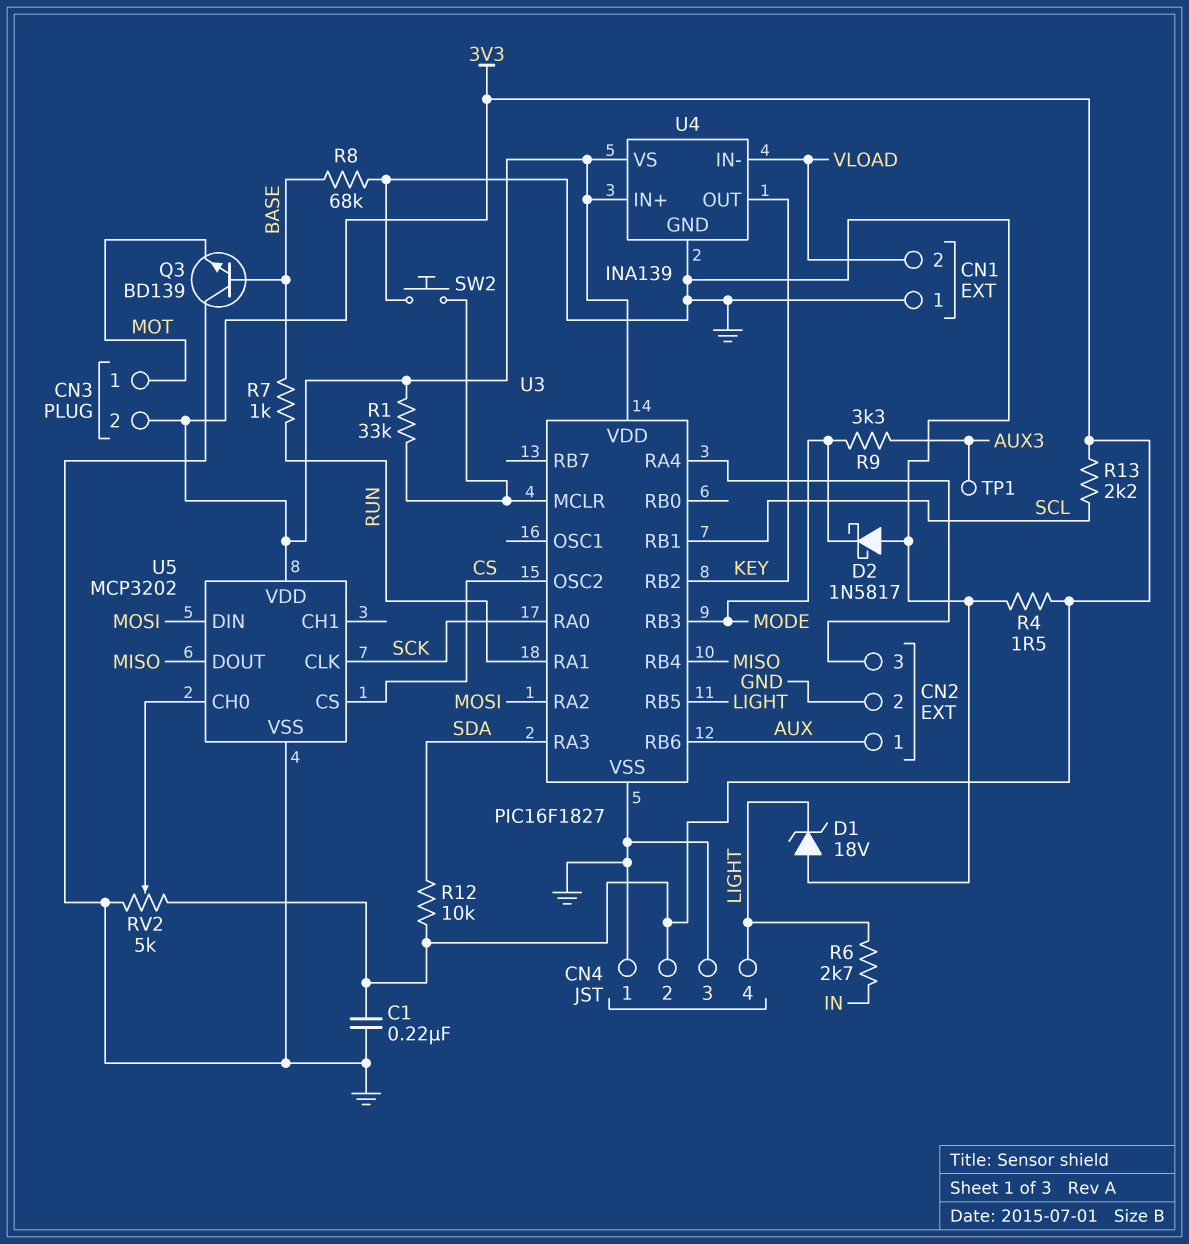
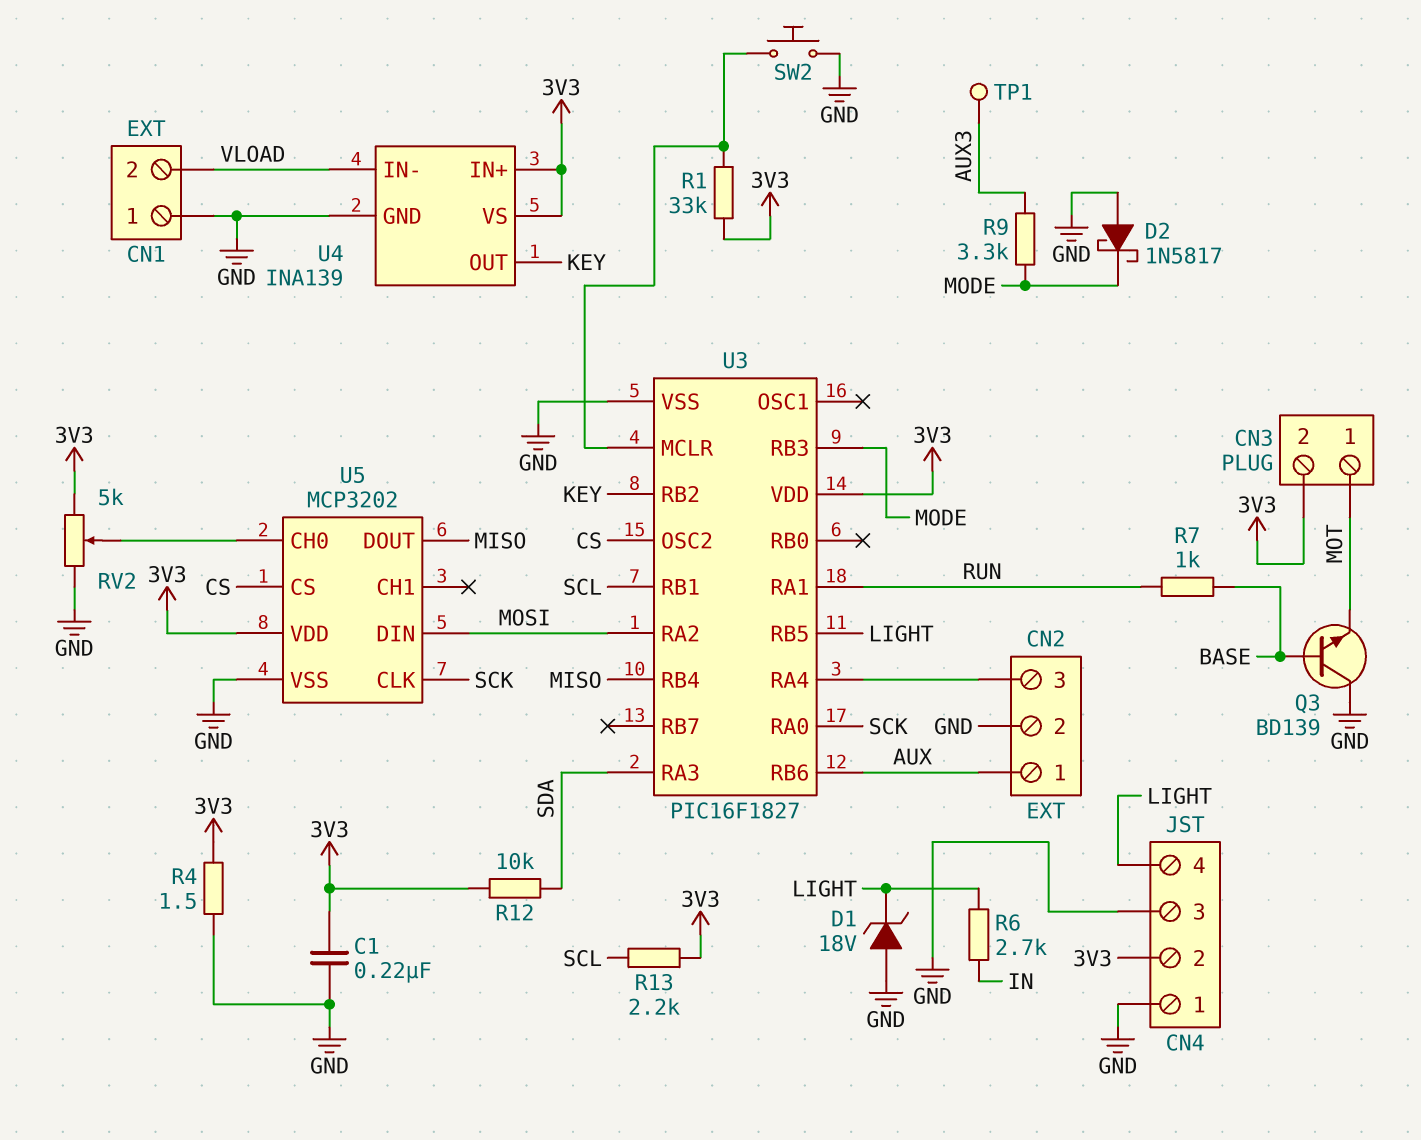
R8: 68k (BASE, GND) -> none

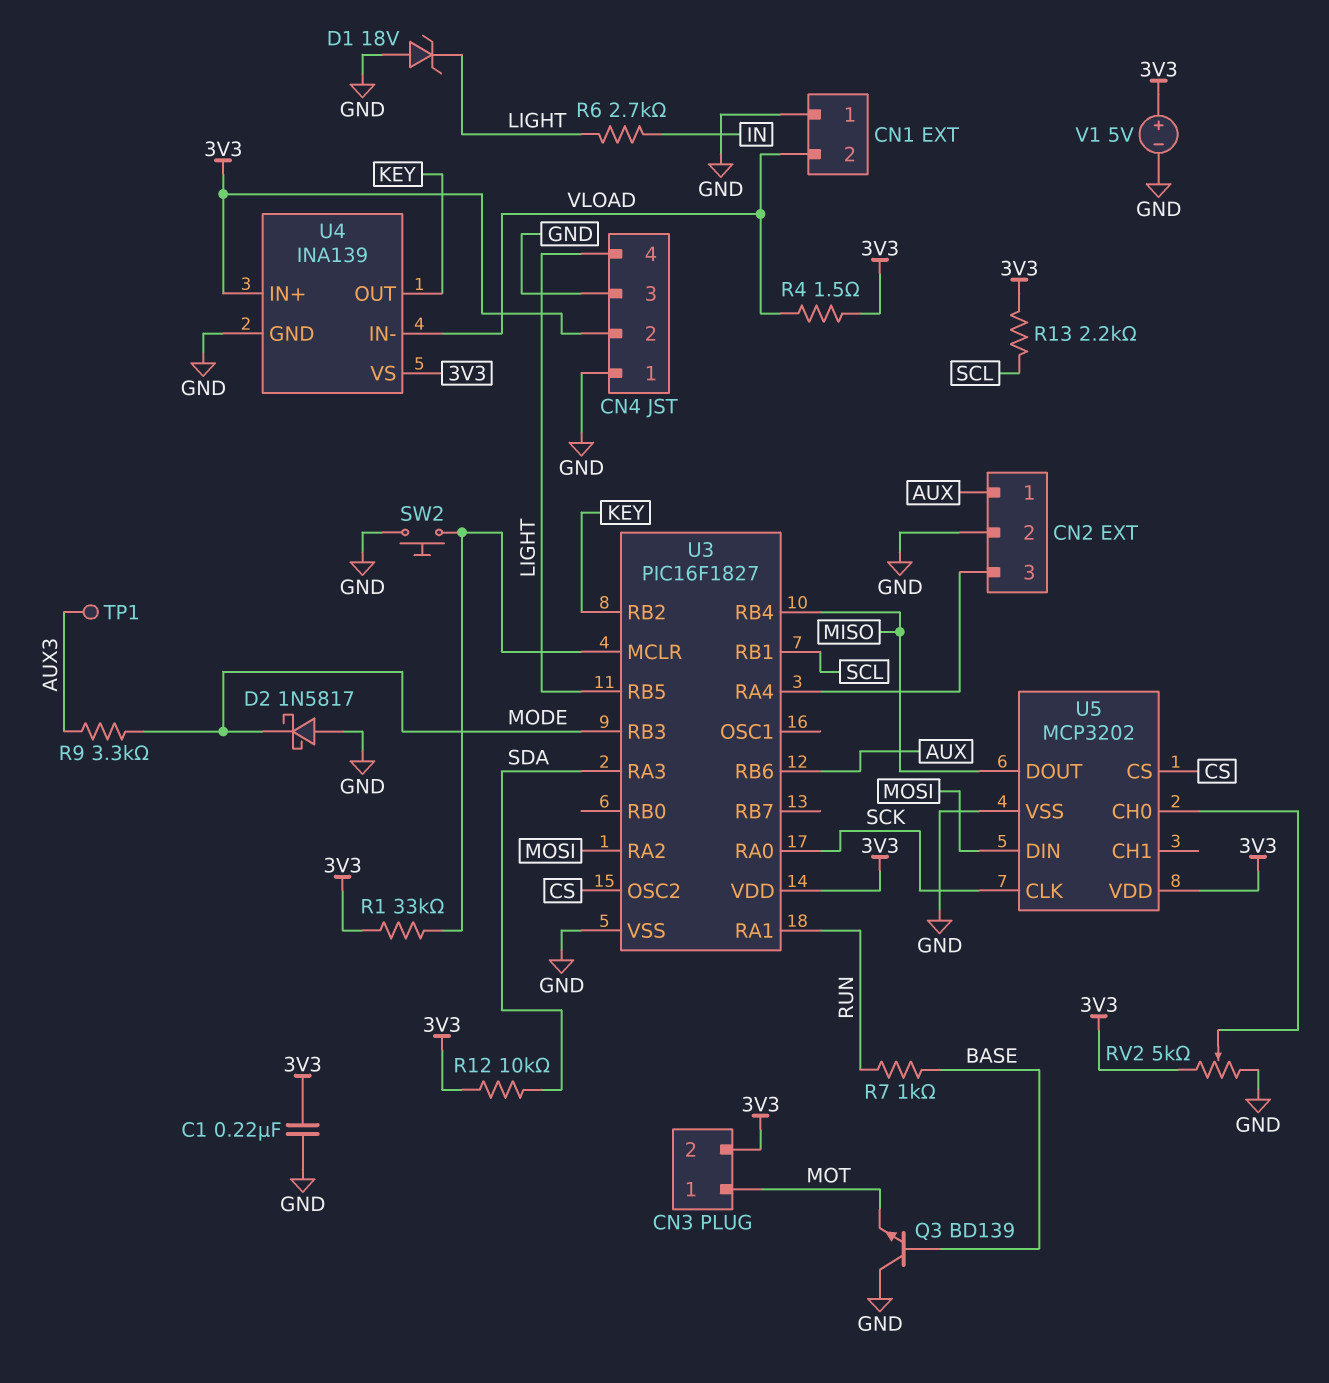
R4: 1.5 (3V3, GND) -> 1.5 (3V3, VLOAD)
V1: none -> 5V (plus 3V3, minus GND)

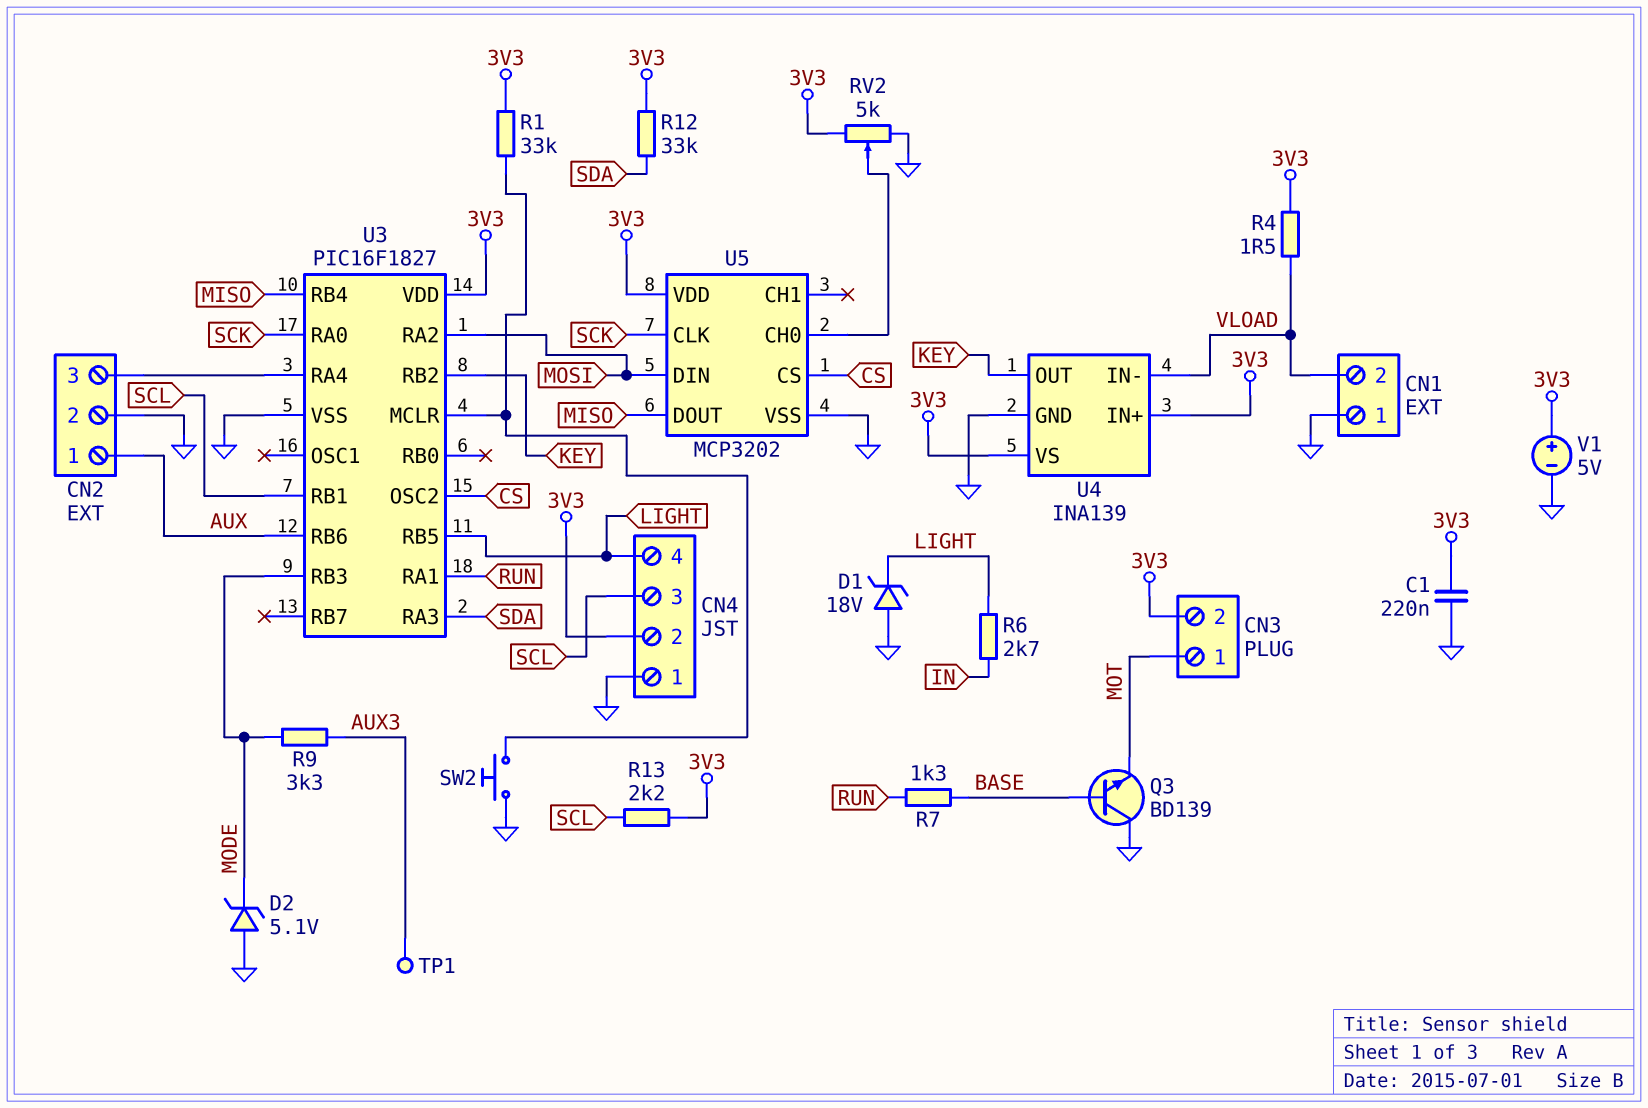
CN4 pin 3: GND -> SCL
D2: schottky 1N5817 (A GND, K MODE) -> zener 5.1V (A GND, K MODE)
R7: 1k (BASE, RUN) -> 1.3k (BASE, RUN)
R12: 10k (3V3, SDA) -> 33k (3V3, SDA)

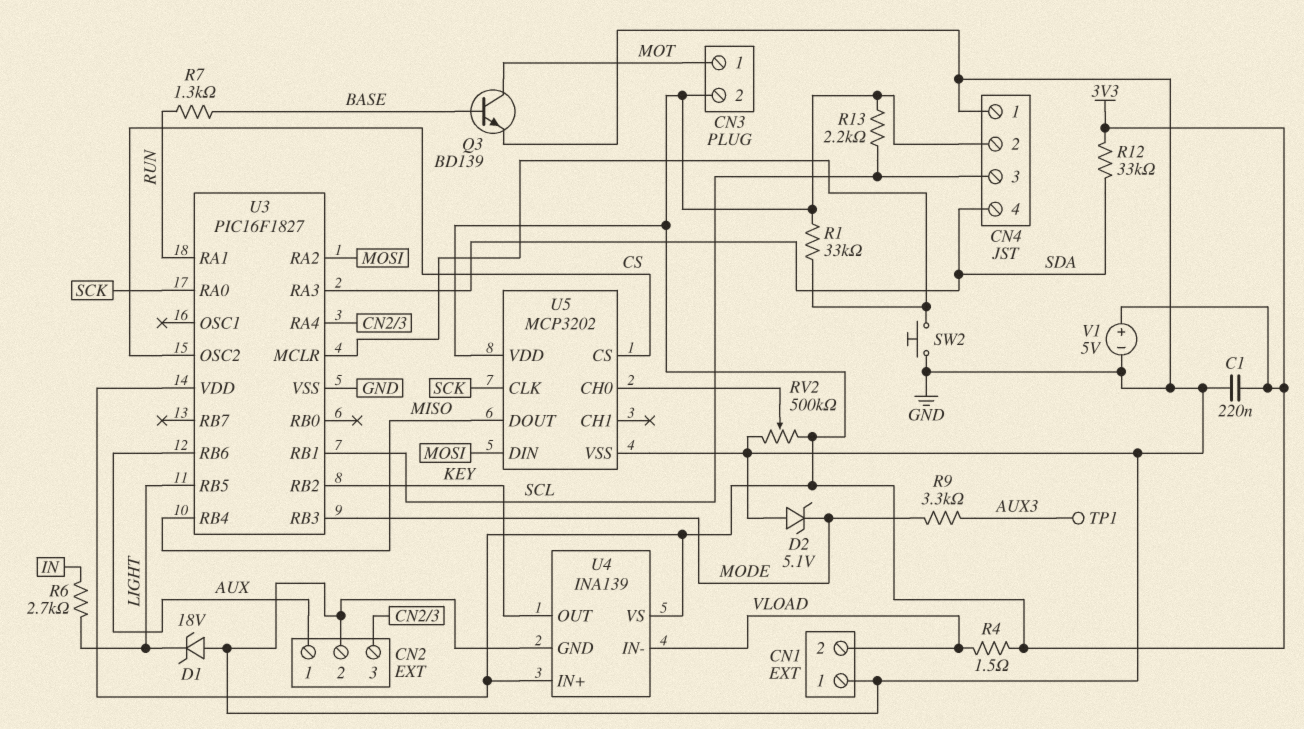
CN4 pin 4: LIGHT -> SDA
Q3: NPN BD139 (B BASE, C GND, E MOT) -> NPN BD139 (B BASE, C MOT, E GND)
RV2: 5k (3V3, GND, wiper U5/CH0) -> 500k (3V3, GND, wiper U5/CH0)

